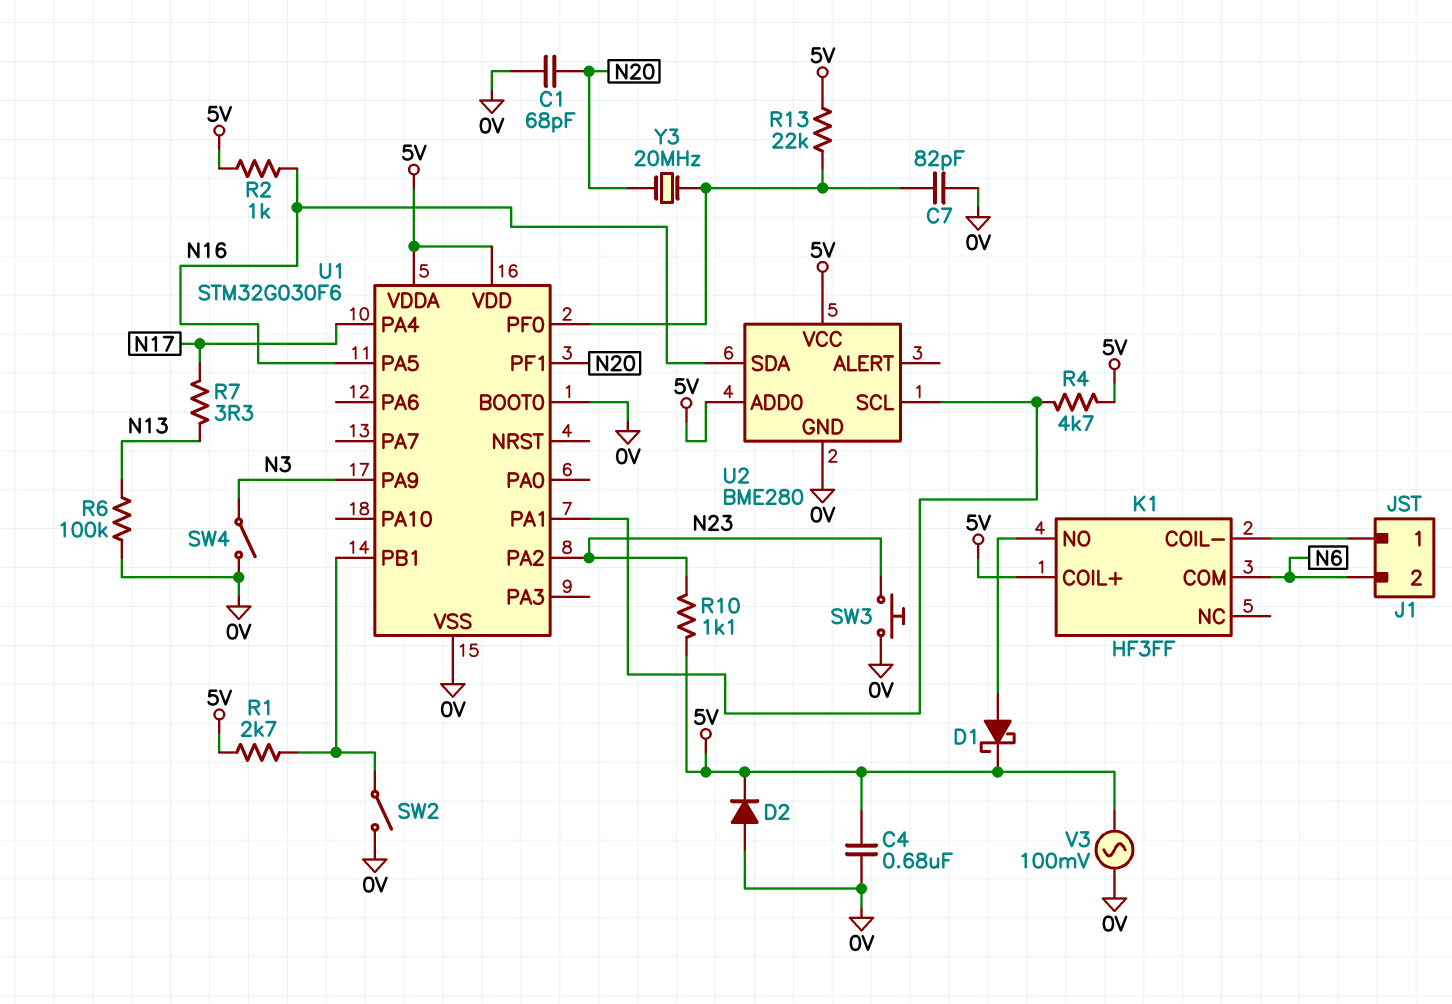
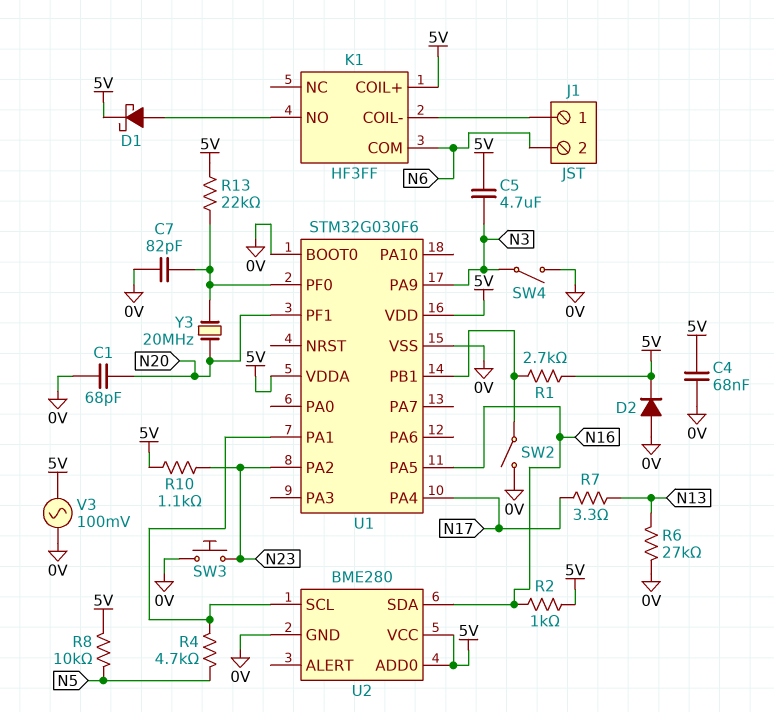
C4: 680nF (0V, 5V) -> 68nF (0V, 5V)
C5: none -> 4.7uF (5V, N3)
R4: 4.7k (5V, U1/PA1) -> 4.7k (N5, U1/PA1)
R6: 100k (0V, N13) -> 27k (0V, N13)
R8: none -> 10k (5V, N5)

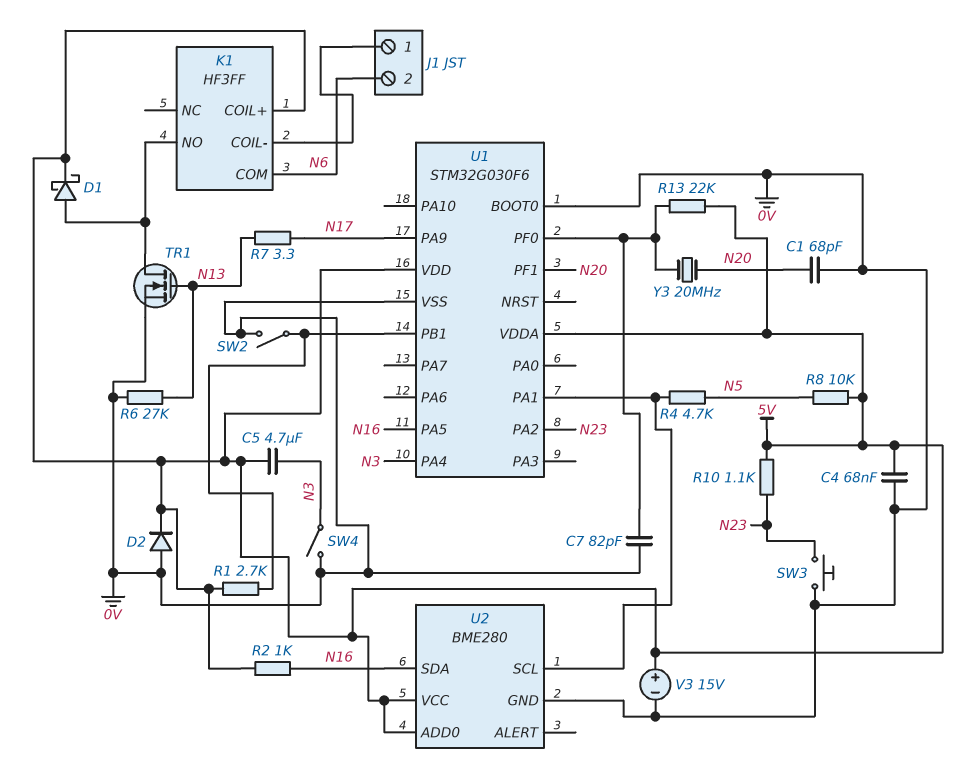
TR1: none -> NMOS (G N13, D K1/NO, S 0V)
U1 pin PA4: N17 -> N3
U1 pin PA9: N3 -> N17
V3: AC 100mV (0V, 5V) -> 15V (plus 5V, minus 0V)

